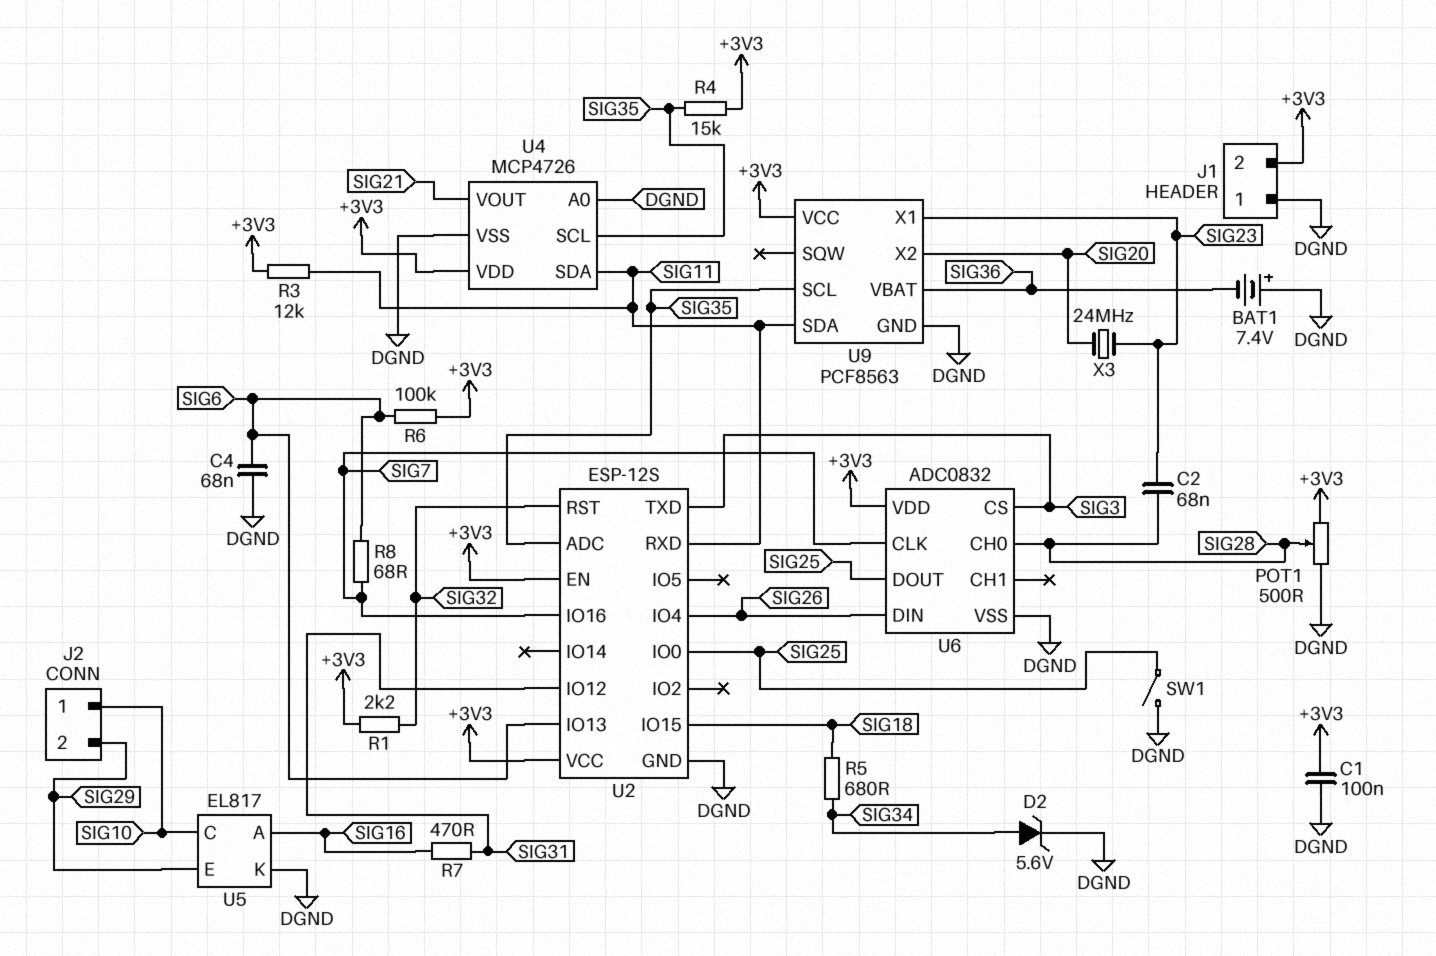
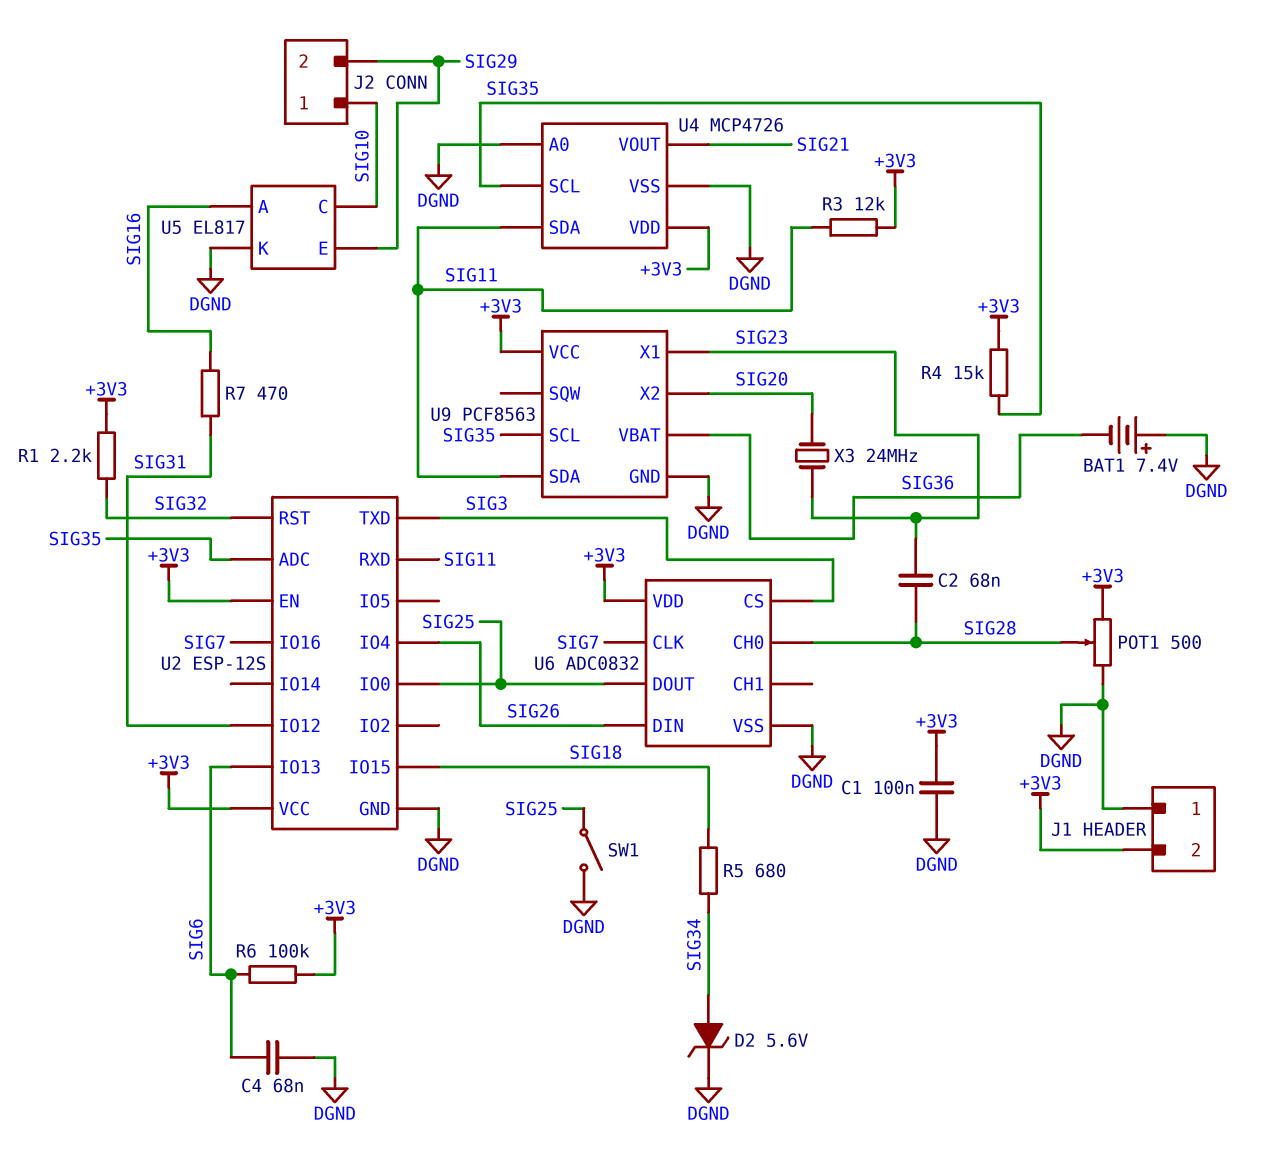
R8: 68 (SIG6, SIG7) -> none

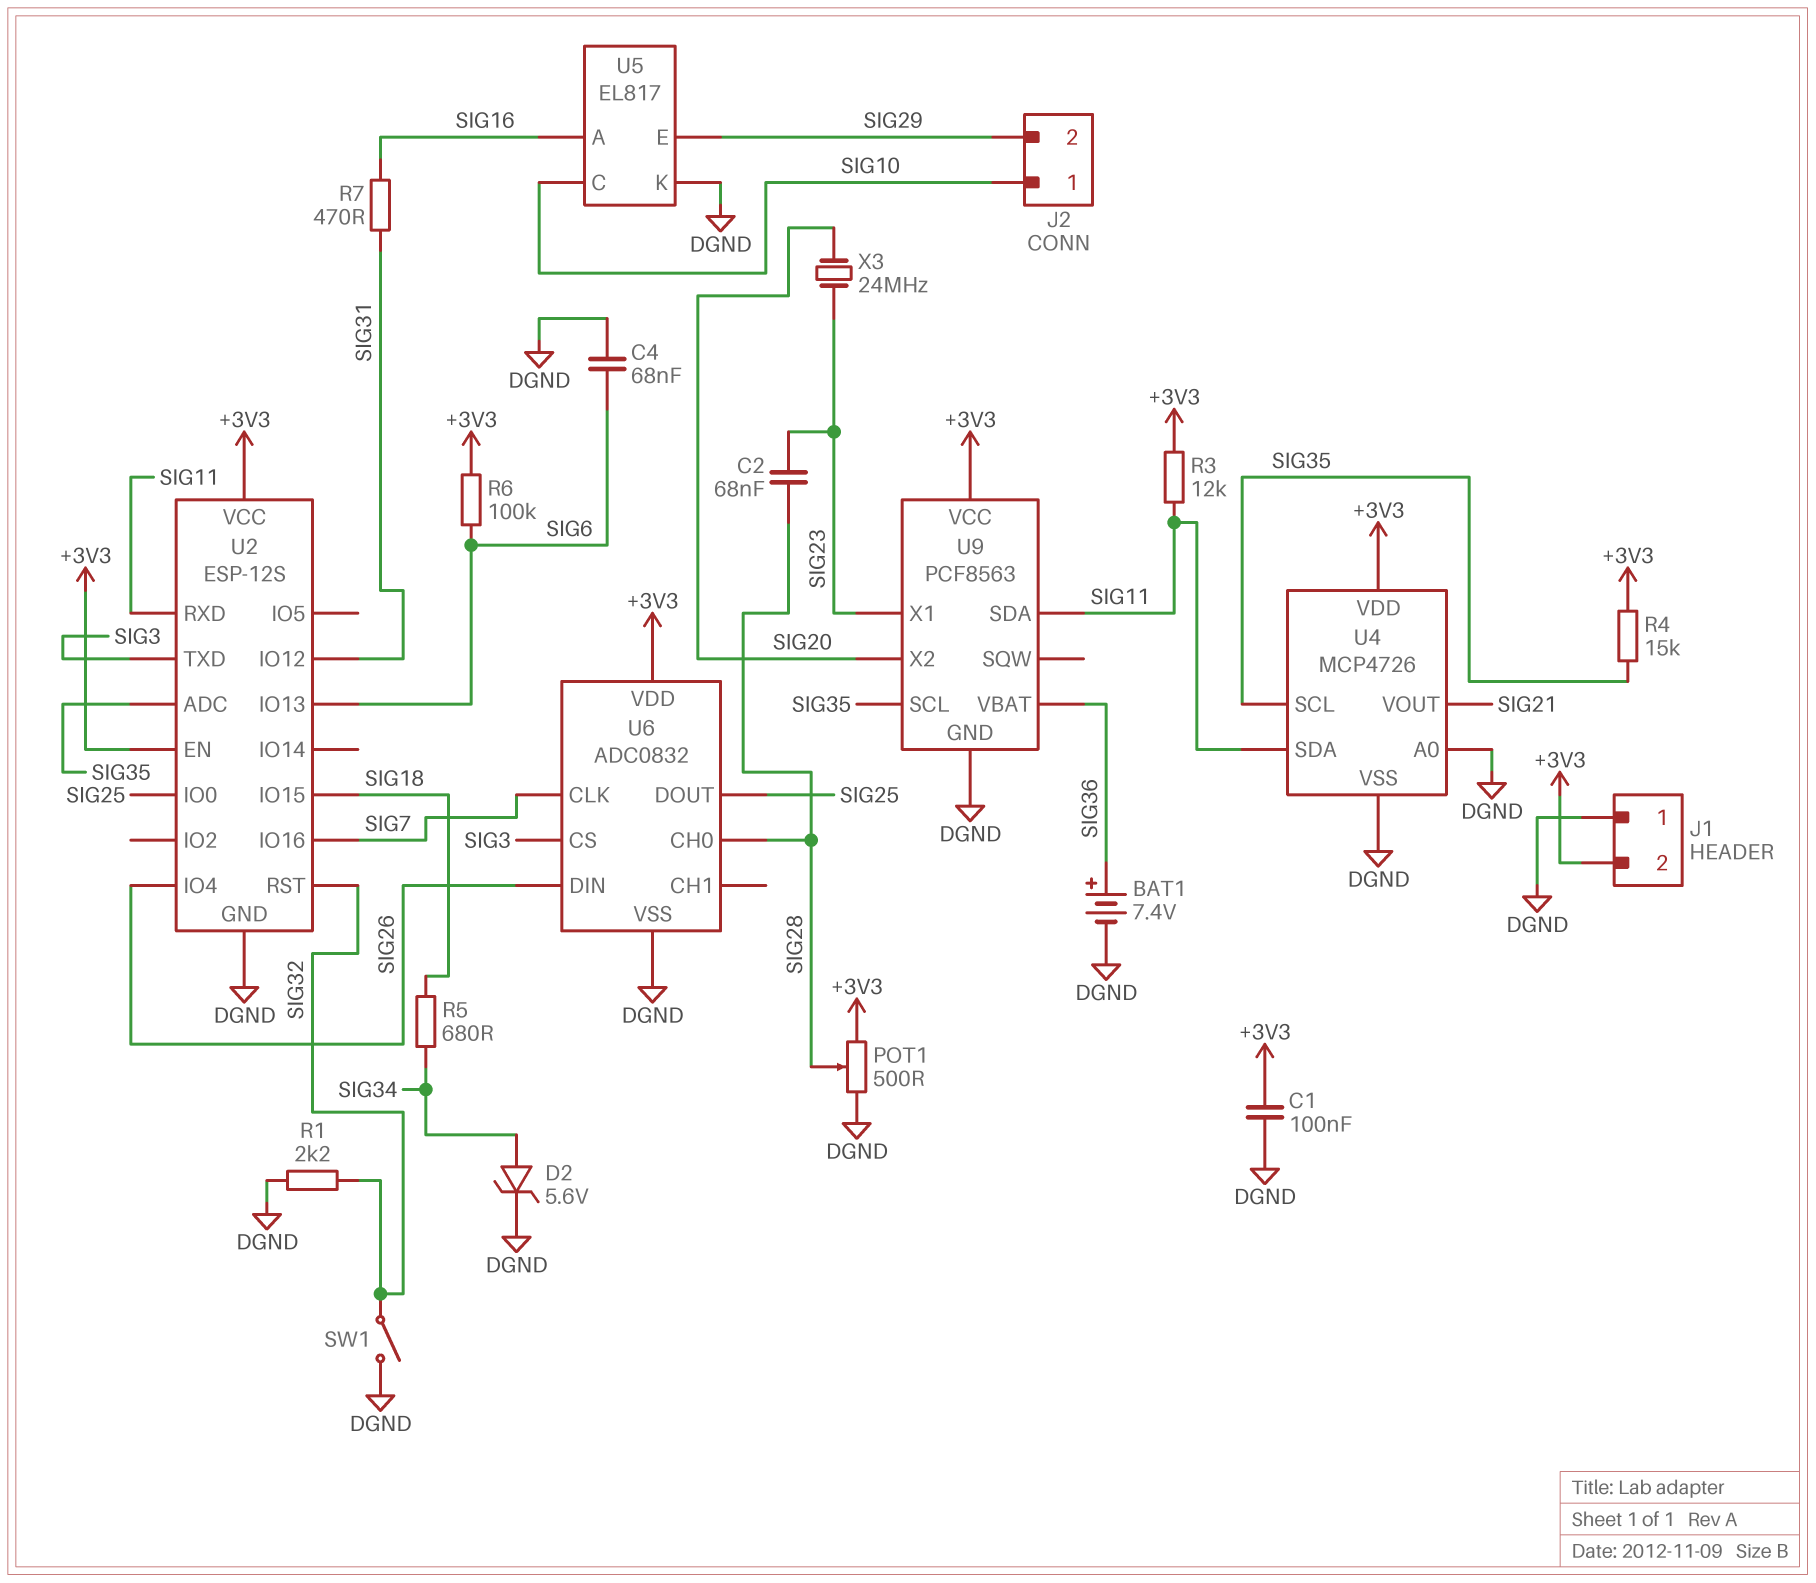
BAT1: 7.4V (plus DGND, minus SIG36) -> 7.4V (plus SIG36, minus DGND)
R1: 2.2k (+3V3, SIG32) -> 2.2k (DGND, SIG32)
SW1: switch (DGND, SIG25) -> switch (DGND, SIG32)

